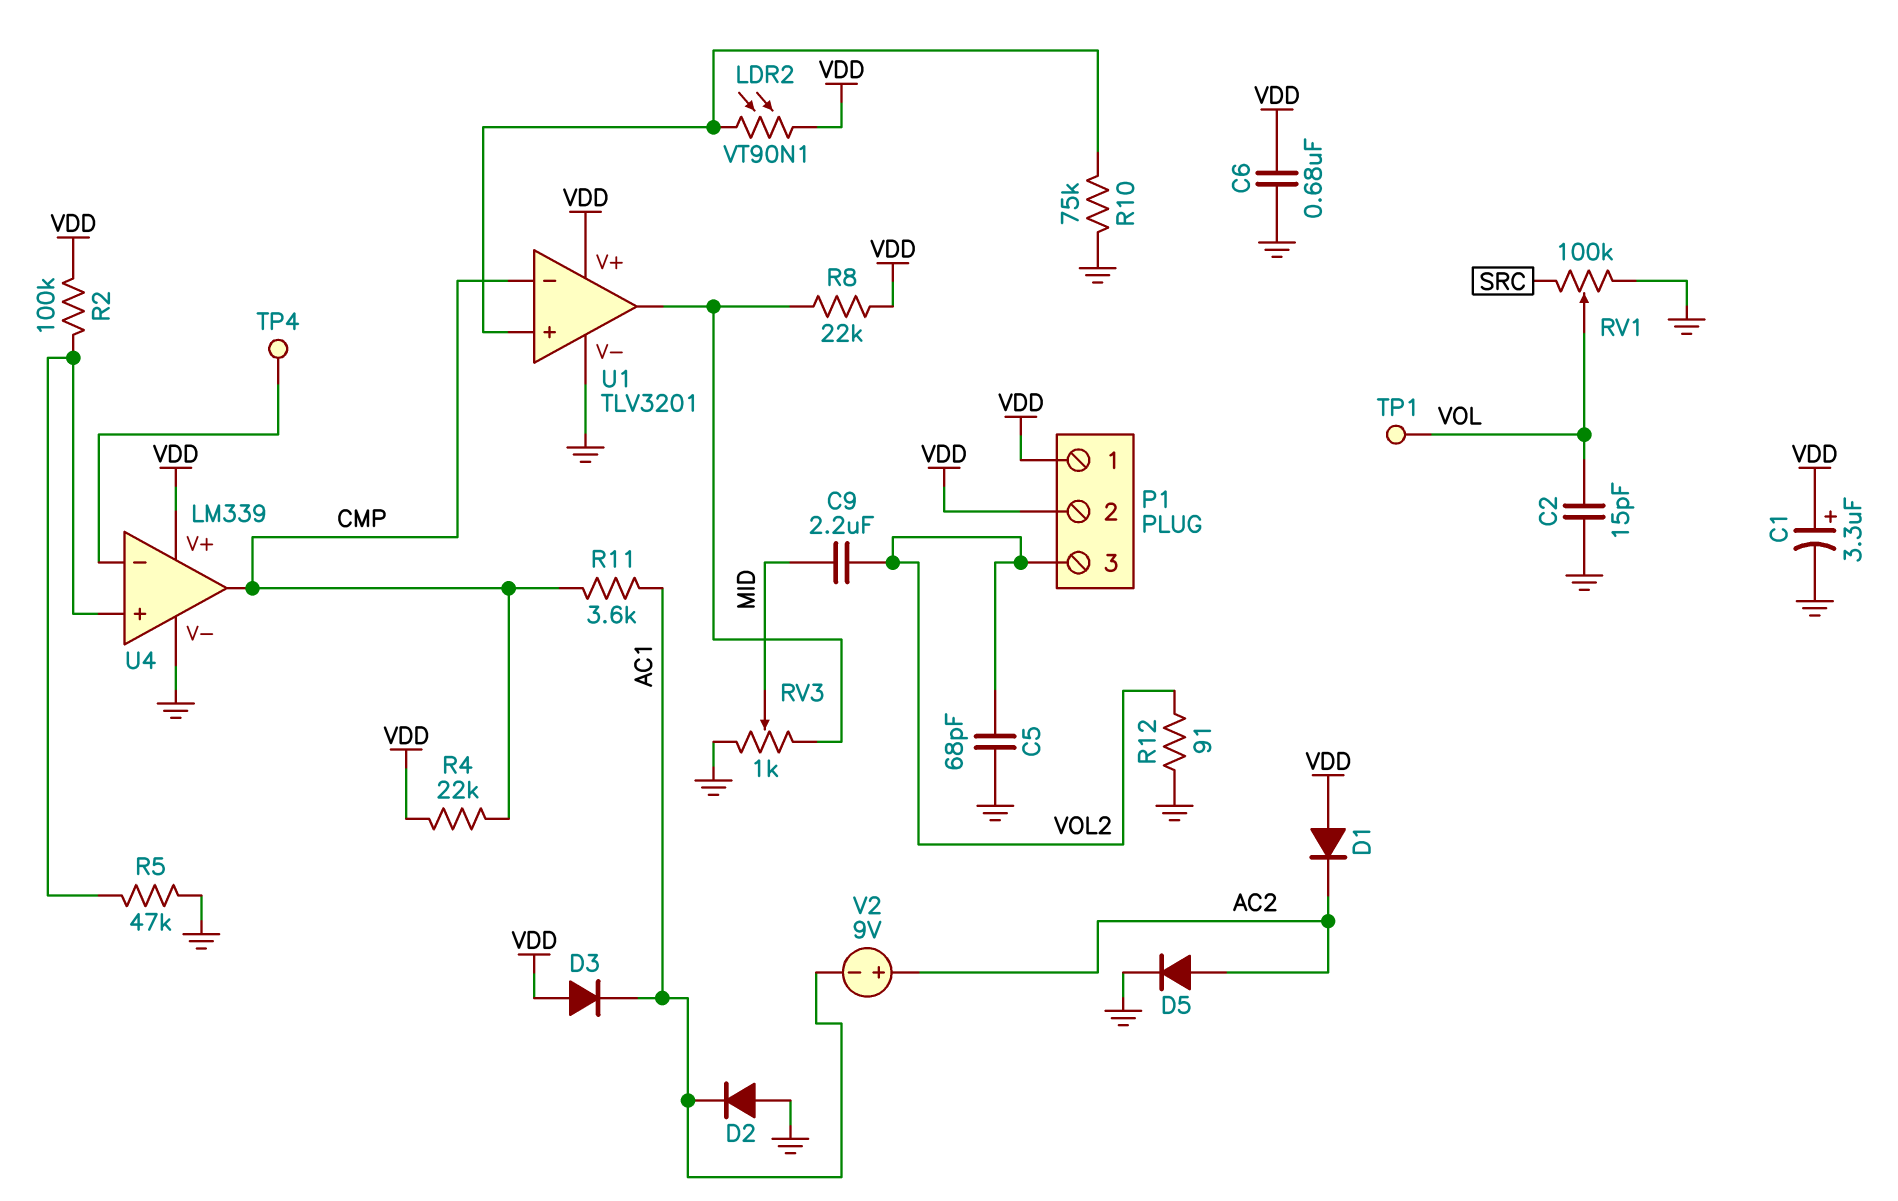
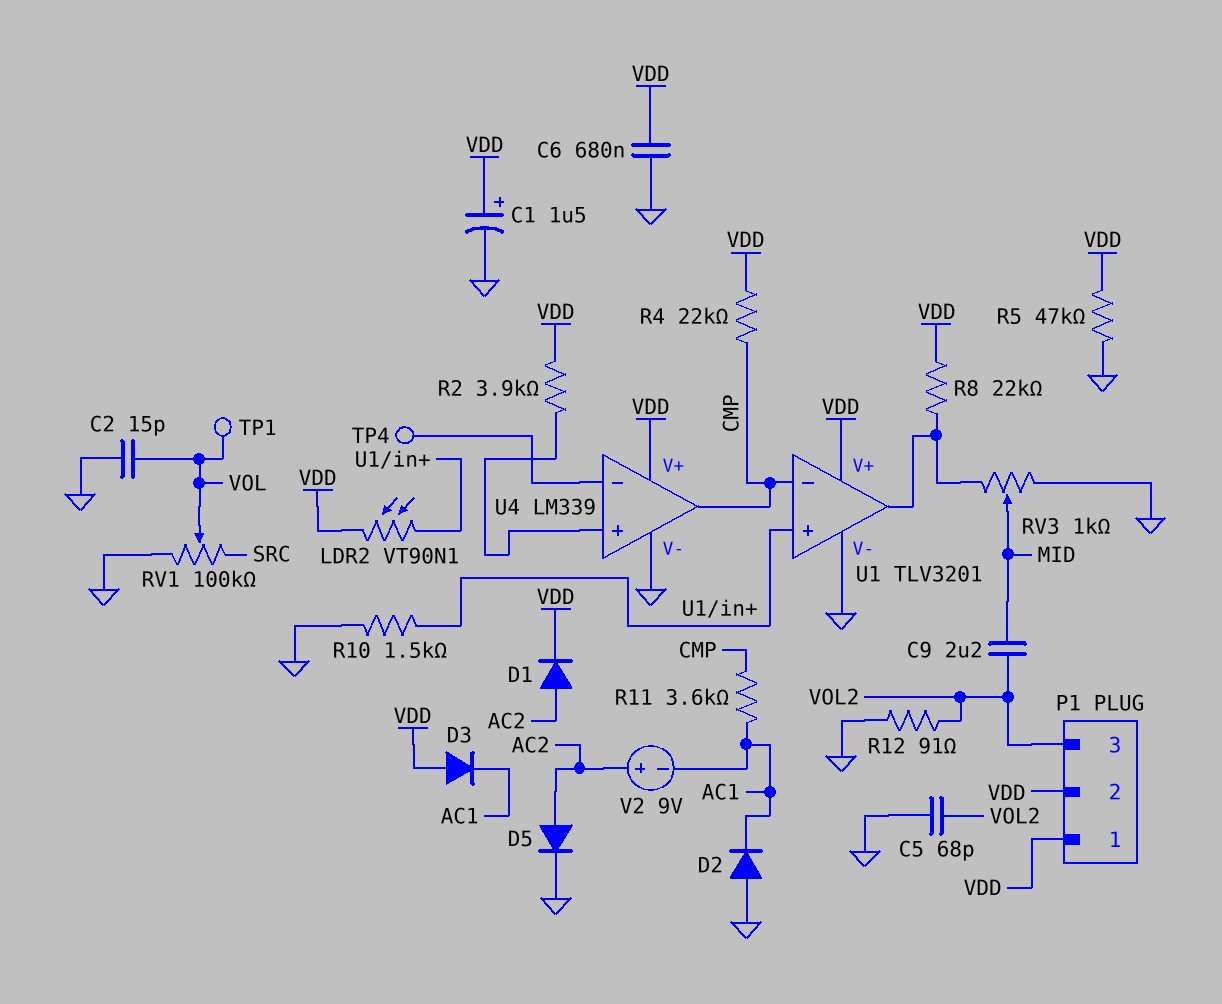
C1: 3.3uF (plus VDD, minus GND) -> 1.5uF (plus VDD, minus GND)
D1: diode (A VDD, K AC2) -> diode (A AC2, K VDD)
R2: 100k (U4/in+, VDD) -> 3.9k (U4/in+, VDD)
R5: 47k (GND, U4/in+) -> 47k (GND, VDD)
R10: 75k (GND, U1/in+) -> 1.5k (GND, U1/in+)

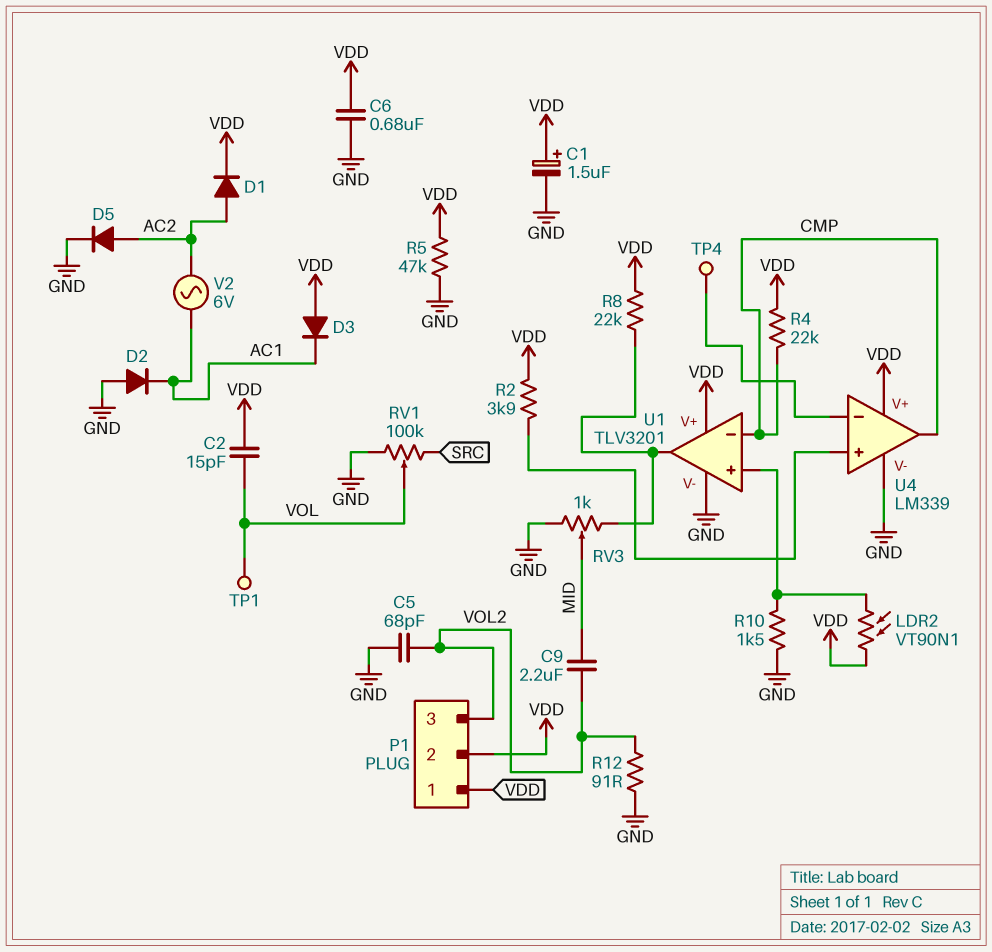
C2: 15pF (GND, VOL) -> 15pF (VDD, VOL)
R11: 3.6k (AC1, CMP) -> none
V2: 9V (plus AC2, minus AC1) -> AC 6V (AC1, AC2)

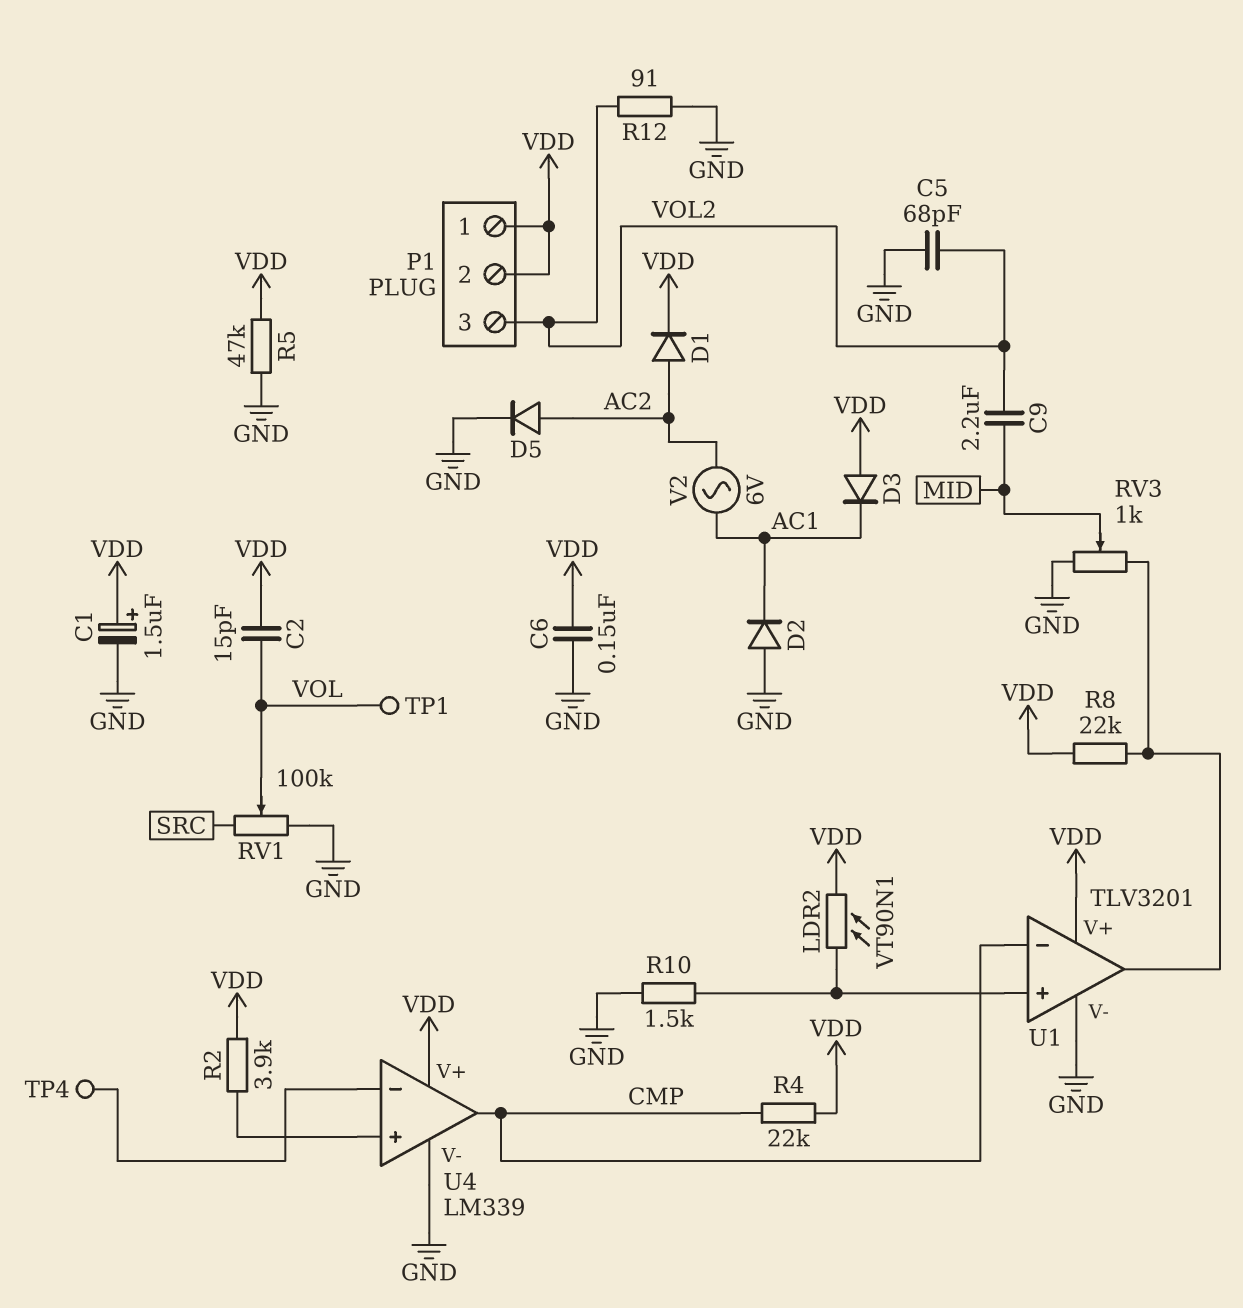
C6: 680nF (GND, VDD) -> 150nF (GND, VDD)

